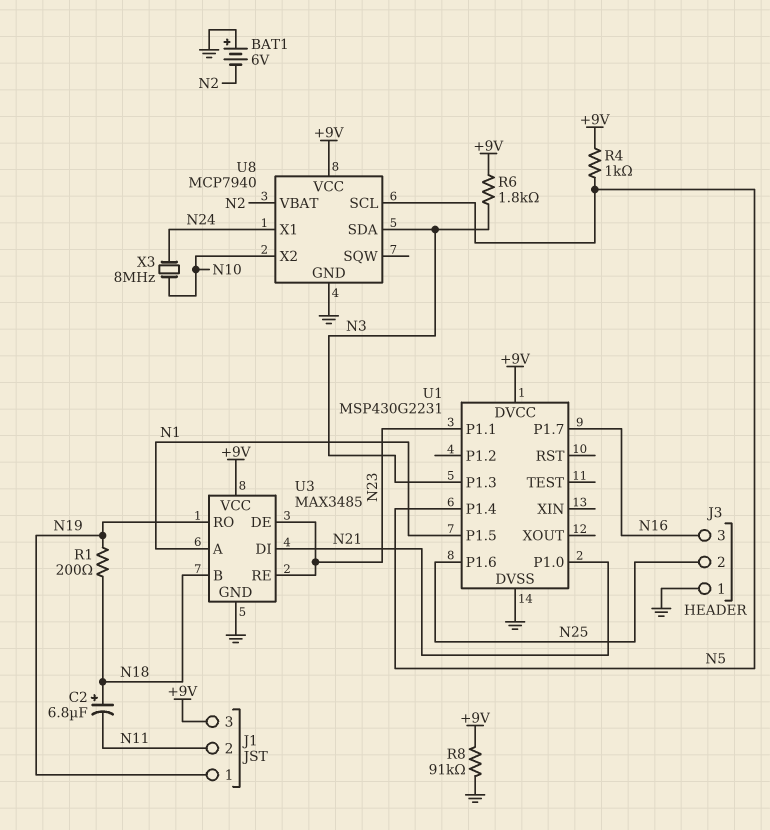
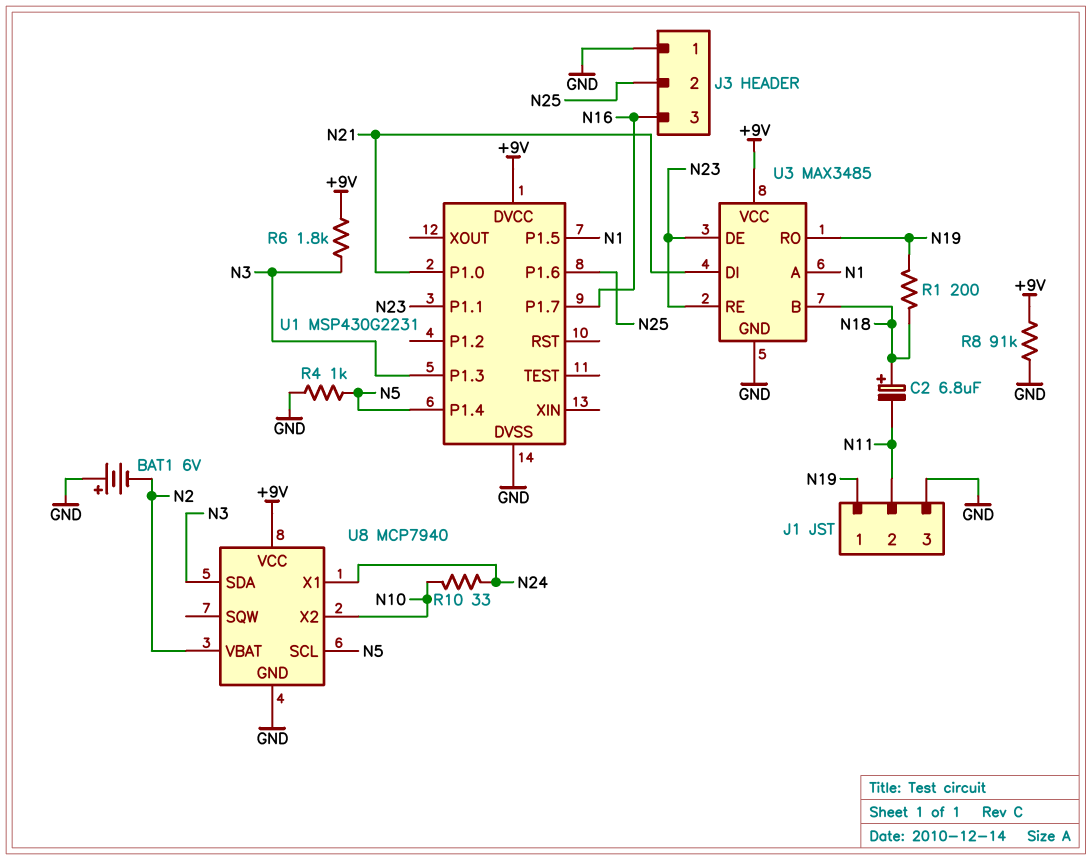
J1 pin 3: +9V -> GND
R4: 1k (+9V, N5) -> 1k (GND, N5)
R10: none -> 33 (N10, N24)
X3: 8MHz (N10, N24) -> none

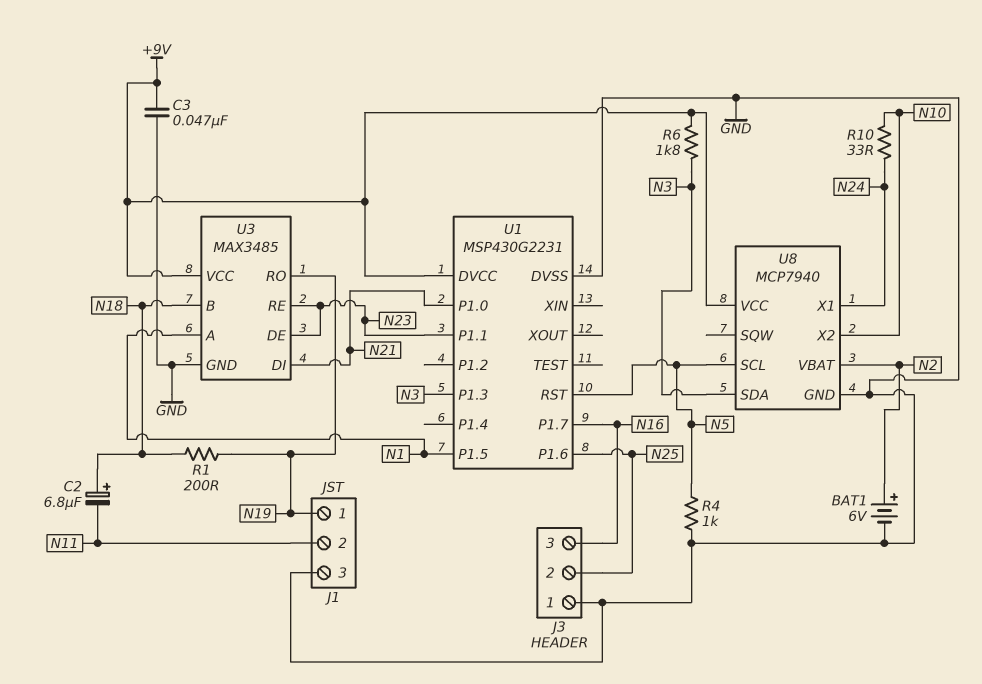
BAT1: 6V (plus GND, minus N2) -> 6V (plus N2, minus GND)
C3: none -> 47nF (+9V, GND)
R8: 91k (+9V, GND) -> none
U1 pin P1.4: N5 -> none
U1 pin RST: none -> N5

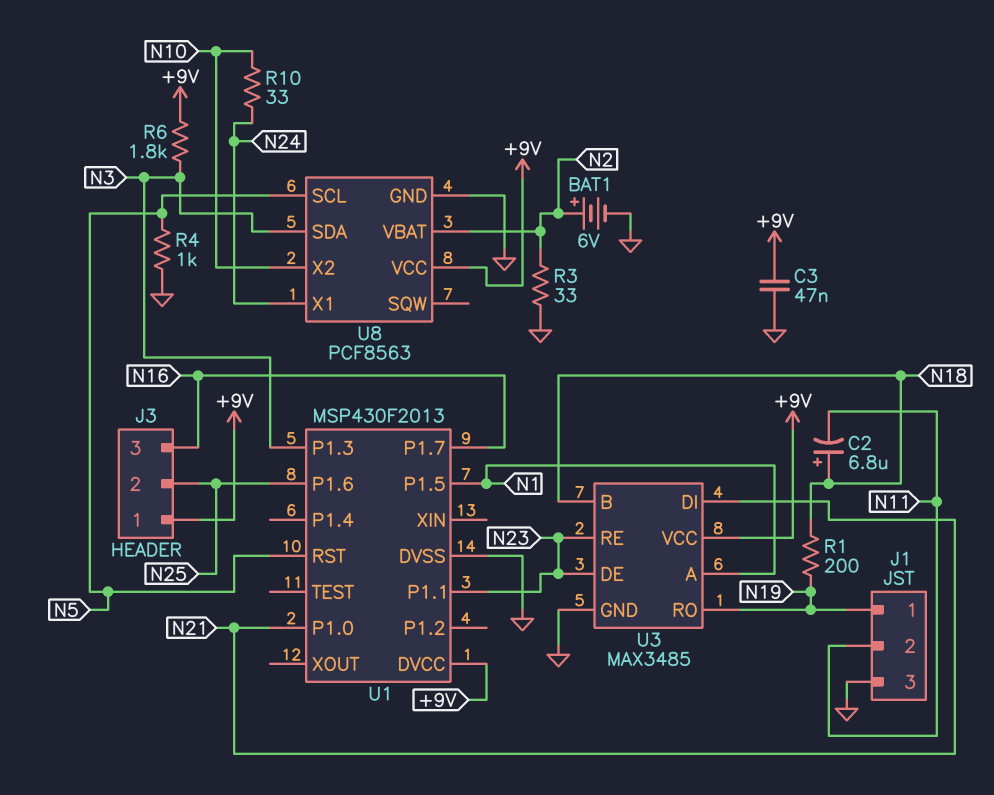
J3 pin 1: GND -> +9V
R3: none -> 33 (GND, N2)
U1: MSP430G2231 -> MSP430F2013
U8: MCP7940 -> PCF8563

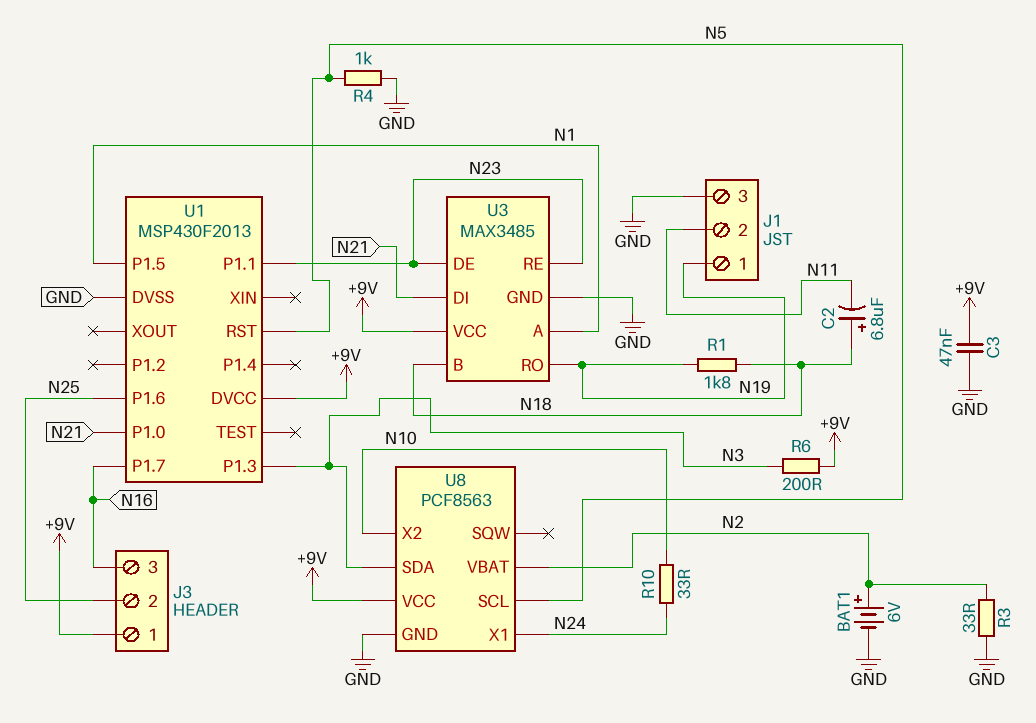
R1: 200 (N18, N19) -> 1.8k (N18, N19)
R6: 1.8k (+9V, N3) -> 200 (+9V, N3)

